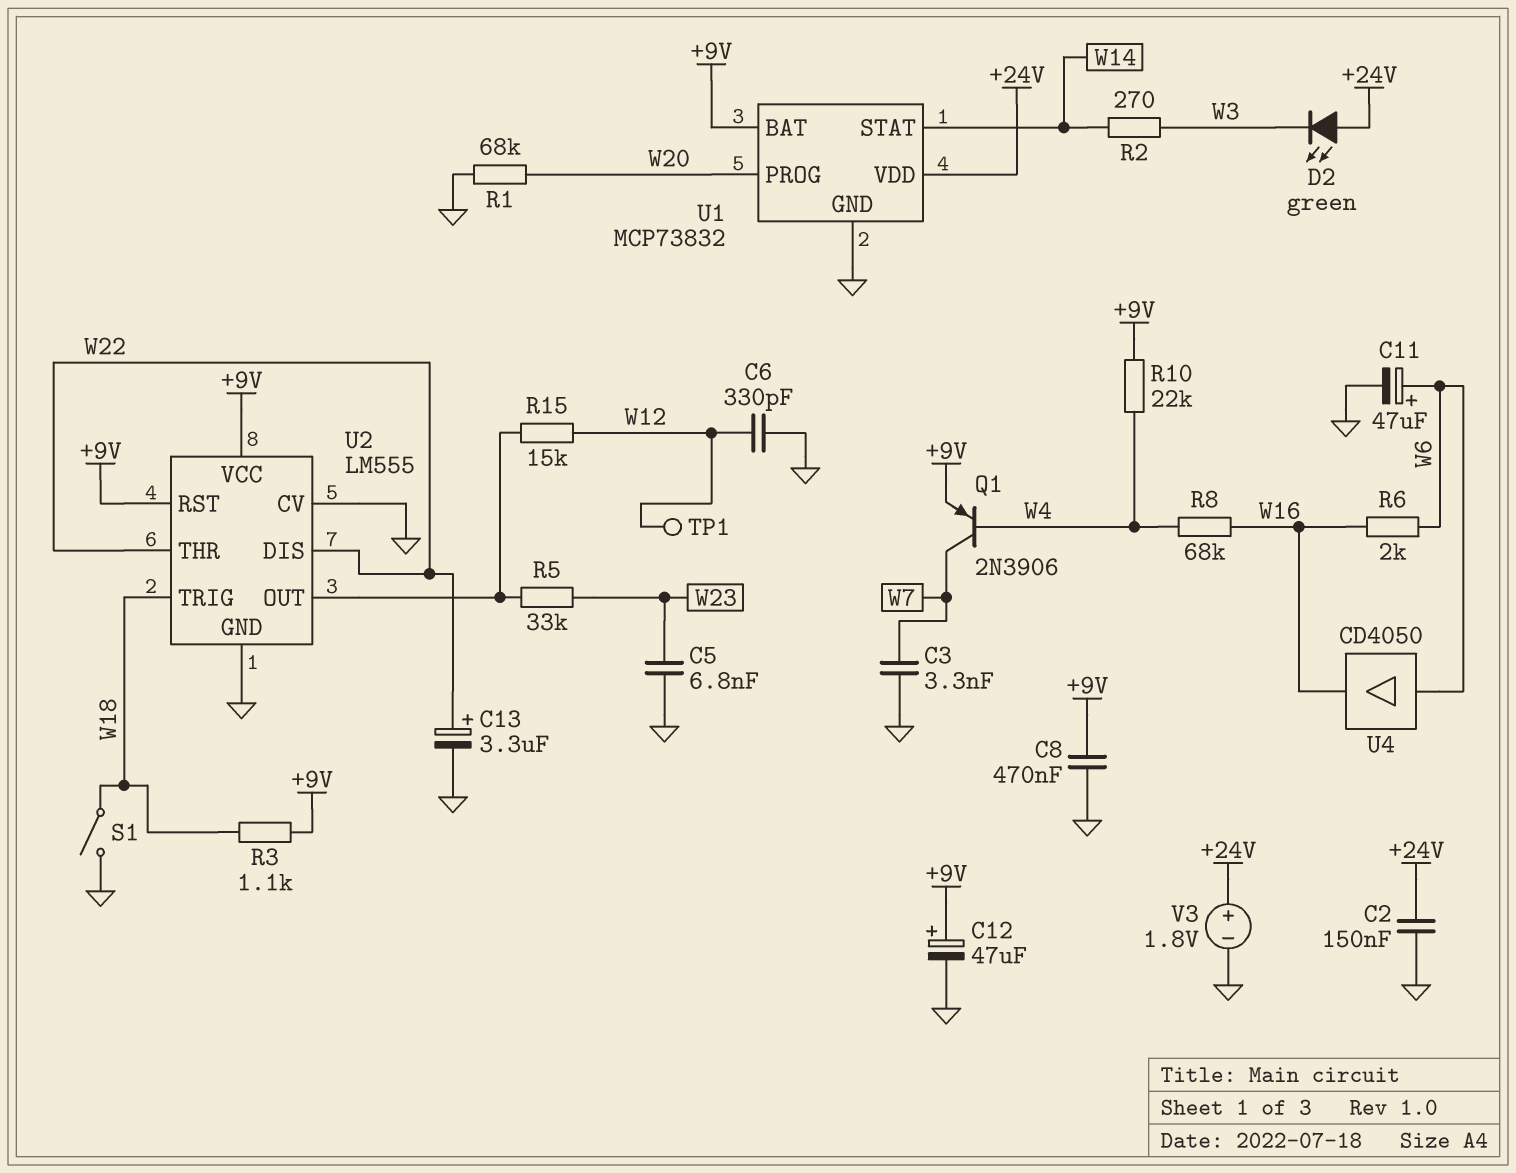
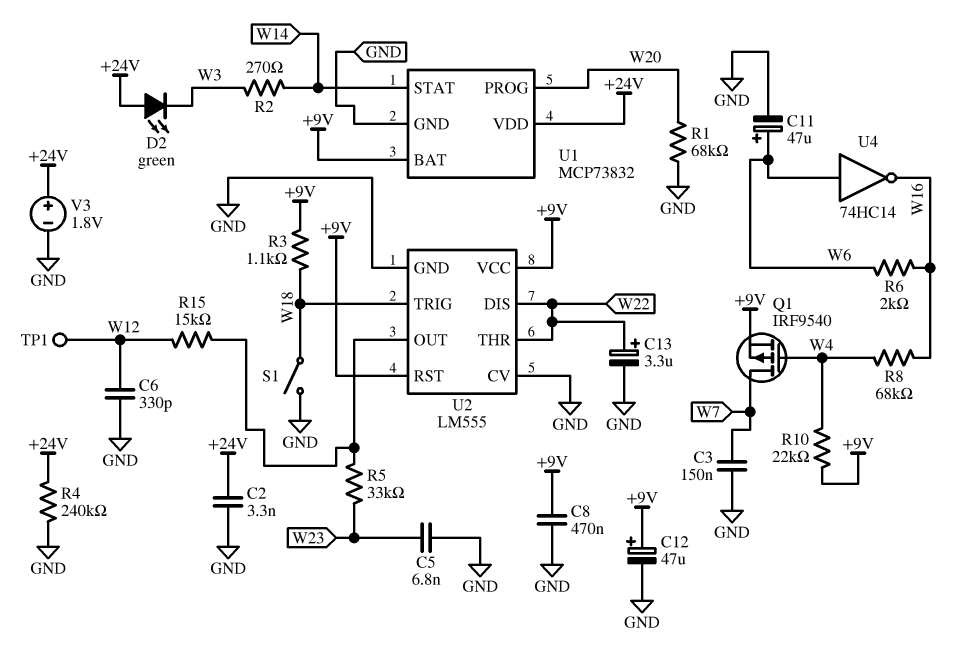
C2: 150nF (+24V, GND) -> 3.3nF (+24V, GND)
C3: 3.3nF (GND, W7) -> 150nF (GND, W7)
Q1: PNP 2N3906 (B W4, C W7, E +9V) -> PMOS IRF9540 (G W4, D W7, S +9V)
R4: none -> 240k (+24V, GND)
U4: buffer CD4050 (in W6, out W16) -> NOT 74HC14 (in W6, out W16)

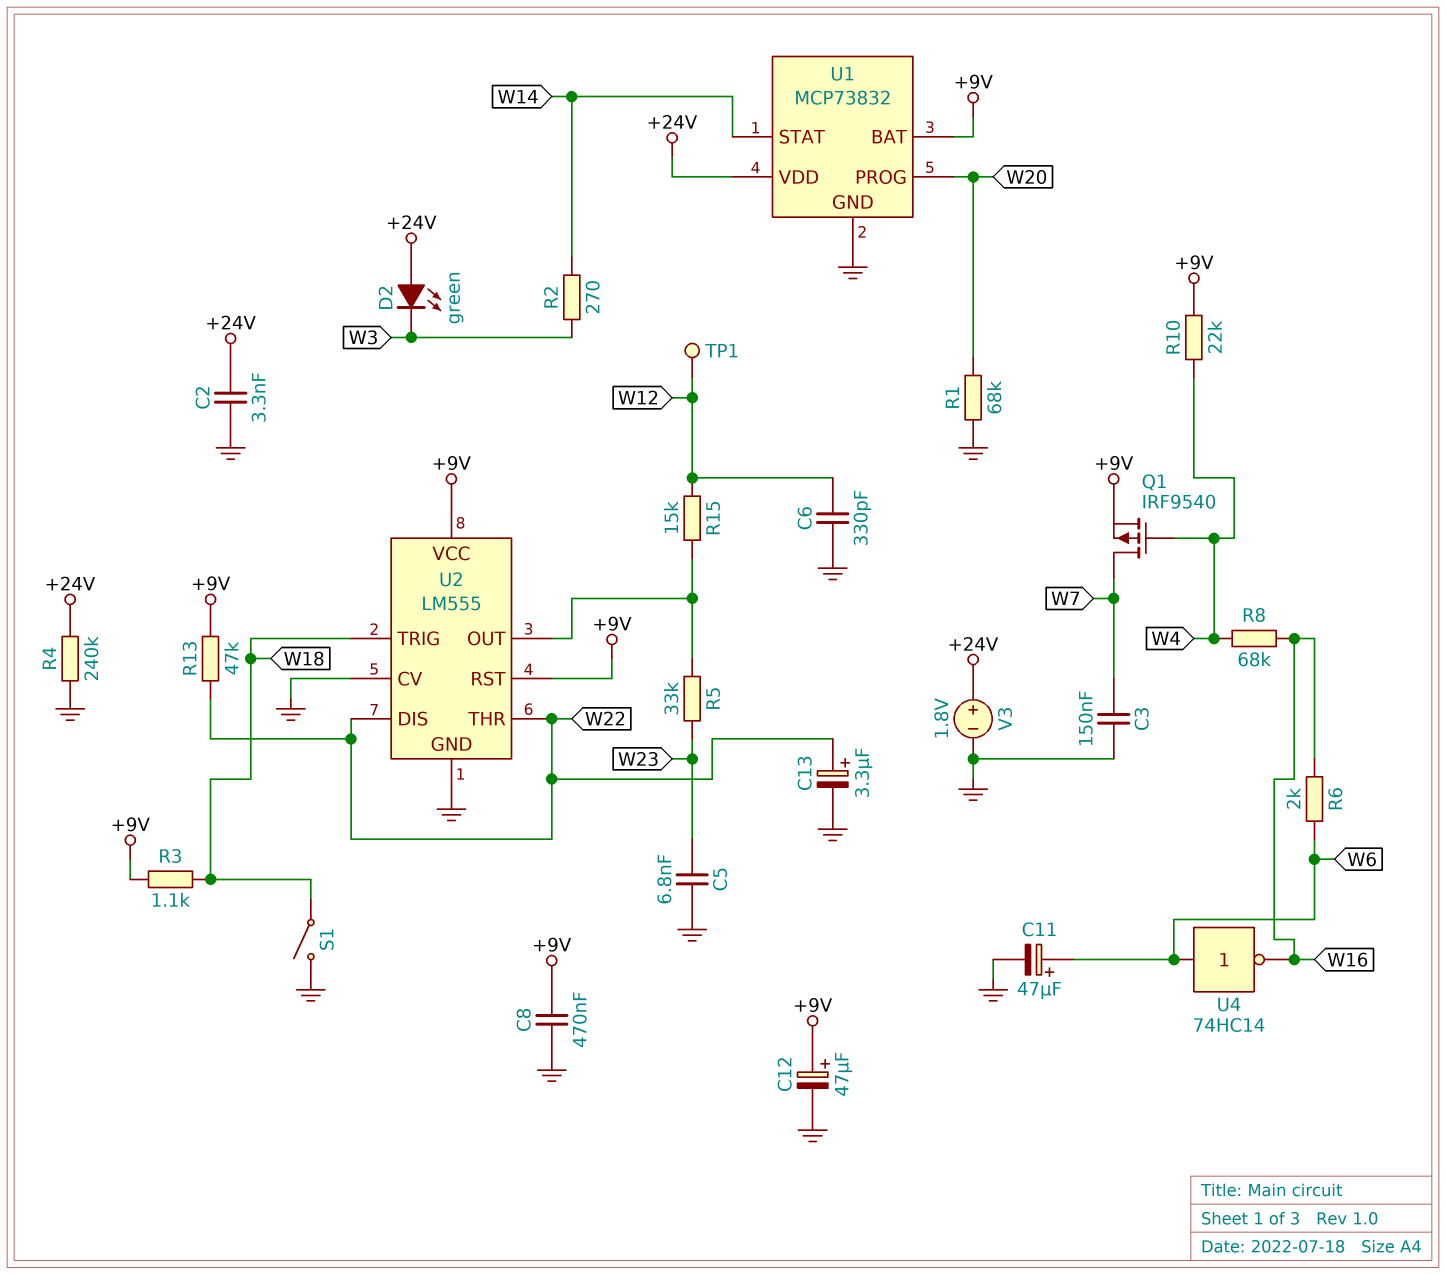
R13: none -> 47k (+9V, W22)

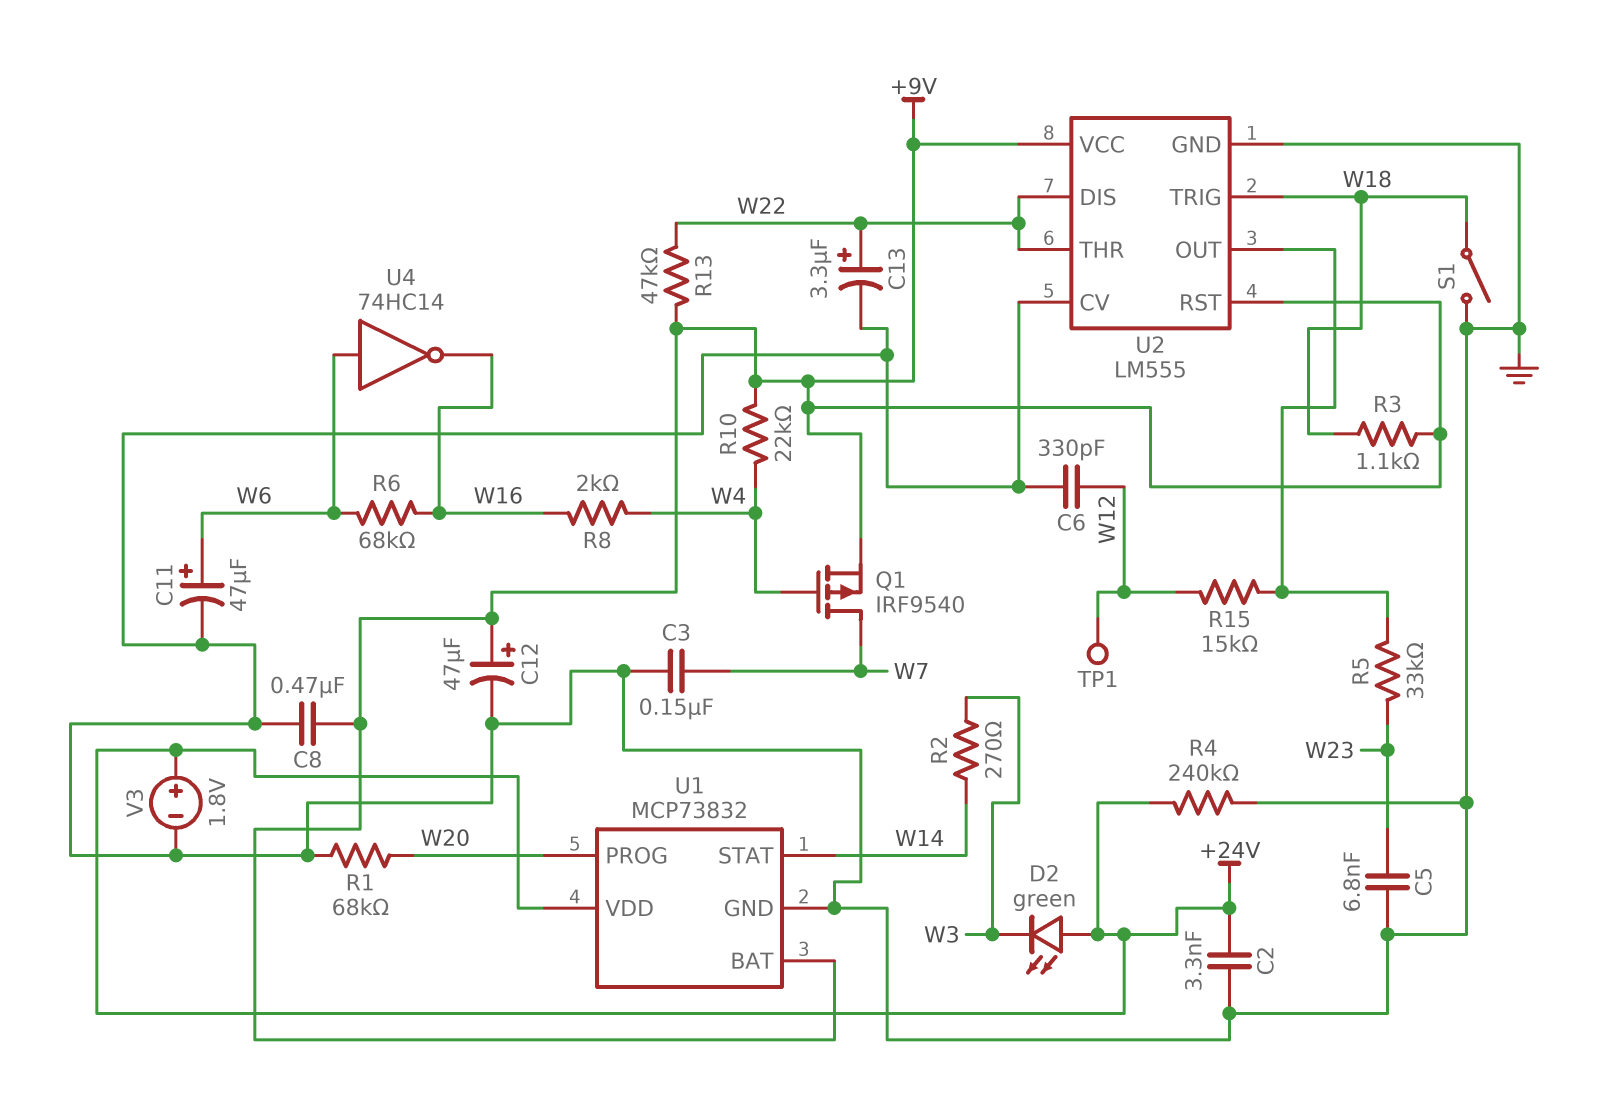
R6: 2k (W6, W16) -> 68k (W6, W16)
R8: 68k (W4, W16) -> 2k (W4, W16)

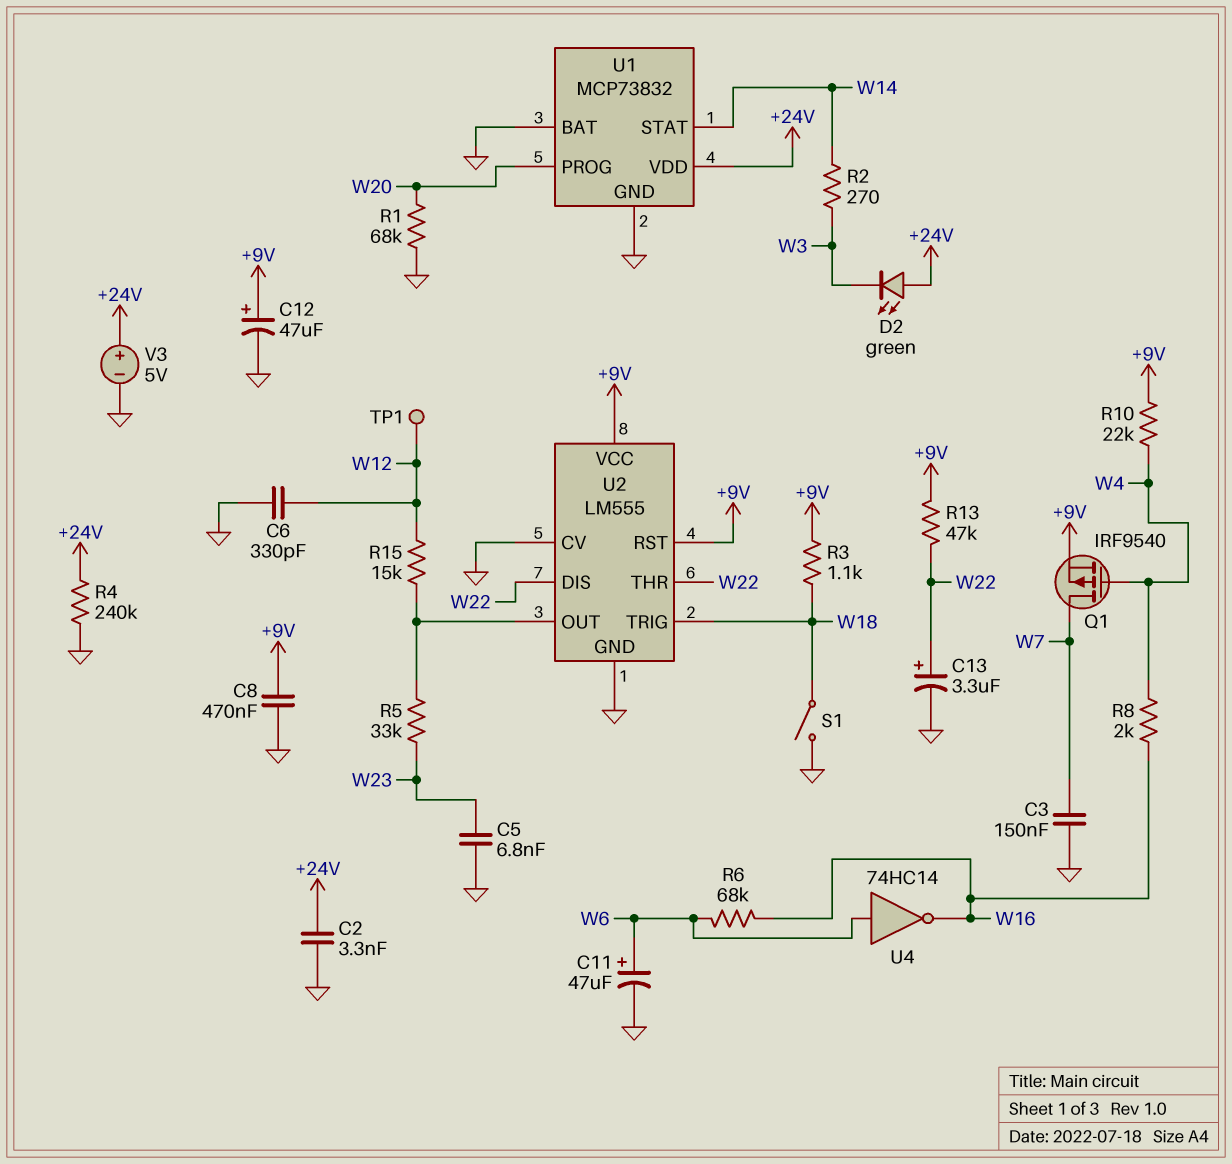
U1 pin BAT: +9V -> GND
V3: 1.8V (plus +24V, minus GND) -> 5V (plus +24V, minus GND)

